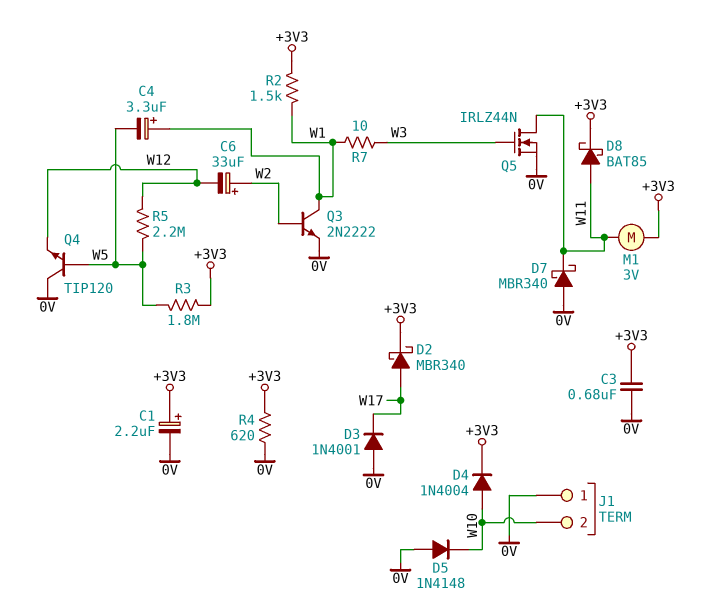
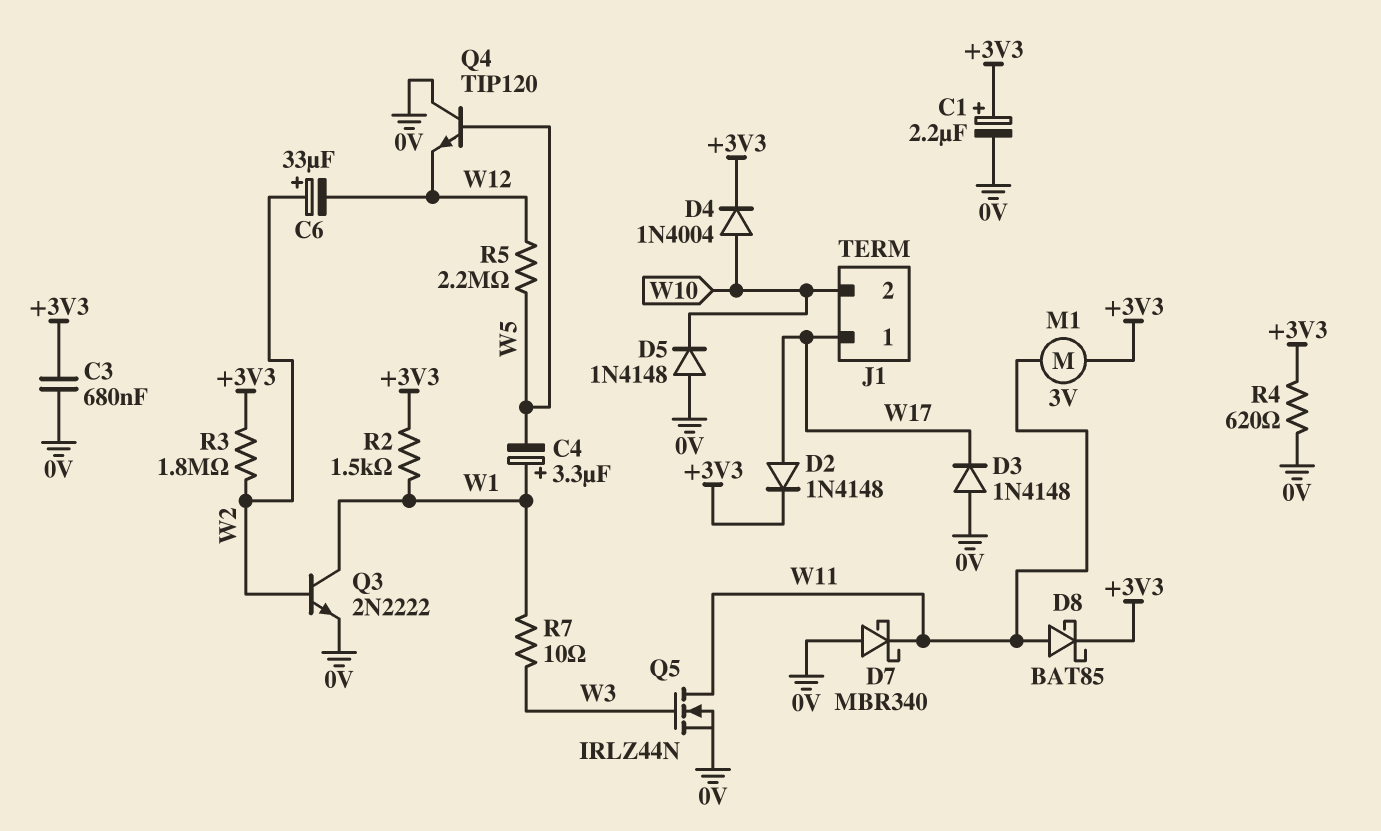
D2: schottky MBR340 (A W17, K +3V3) -> diode 1N4148 (A W17, K +3V3)
D3: diode 1N4001 (A 0V, K W17) -> diode 1N4148 (A 0V, K W17)
J1 pin 1: 0V -> W17
R3: 1.8M (+3V3, W5) -> 1.8M (+3V3, W2)

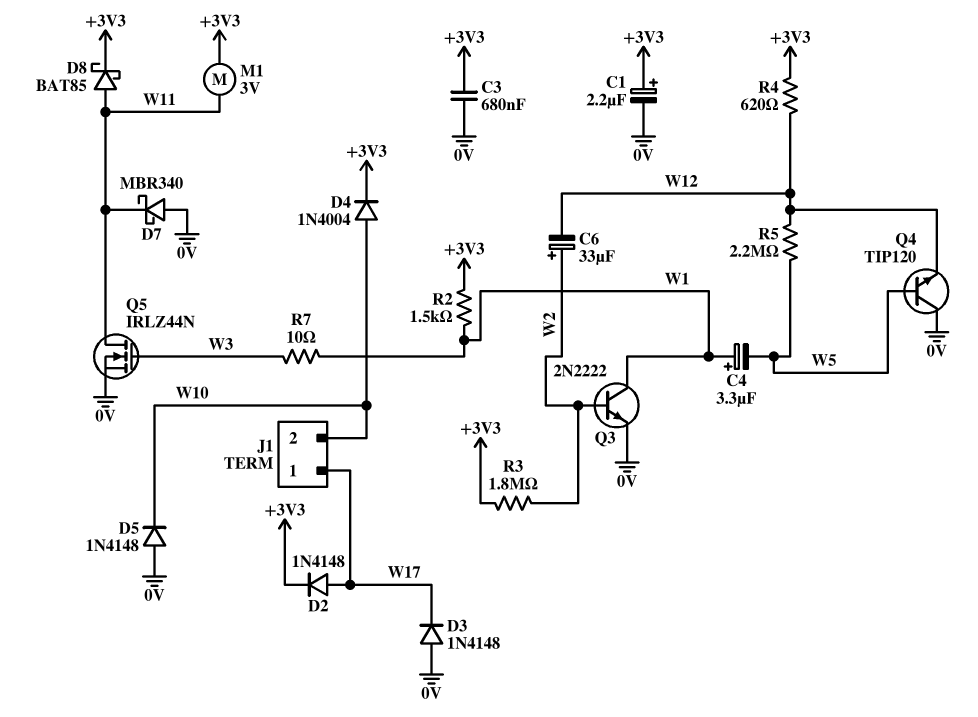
R4: 620 (+3V3, 0V) -> 620 (+3V3, W12)

